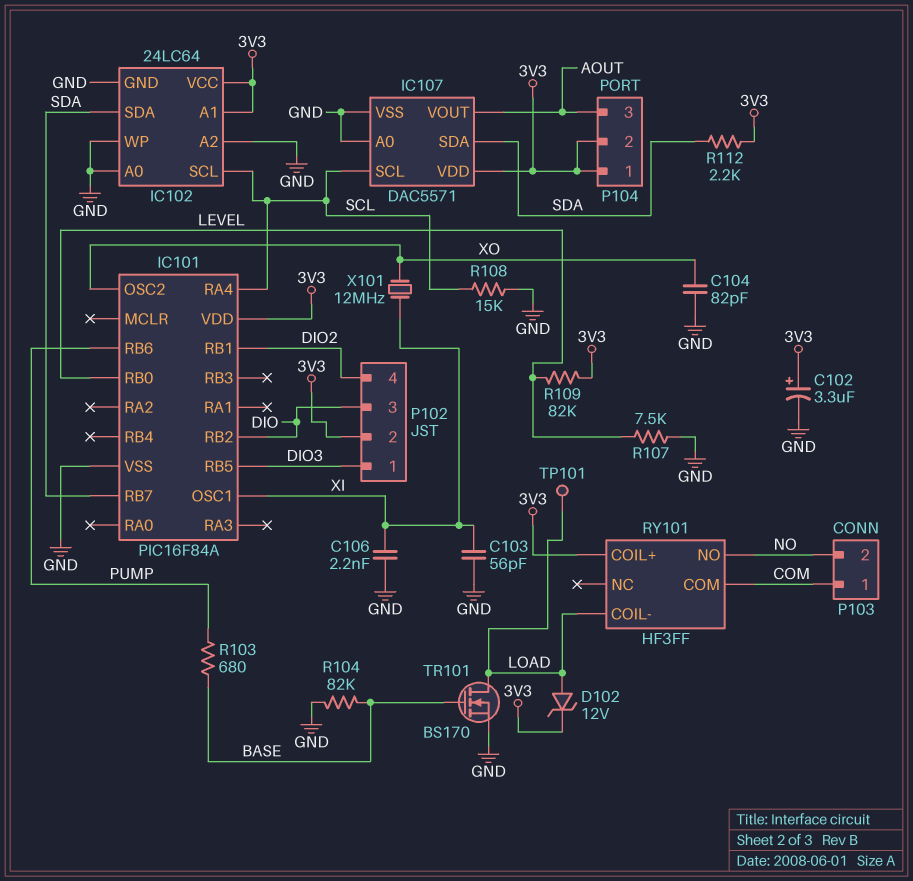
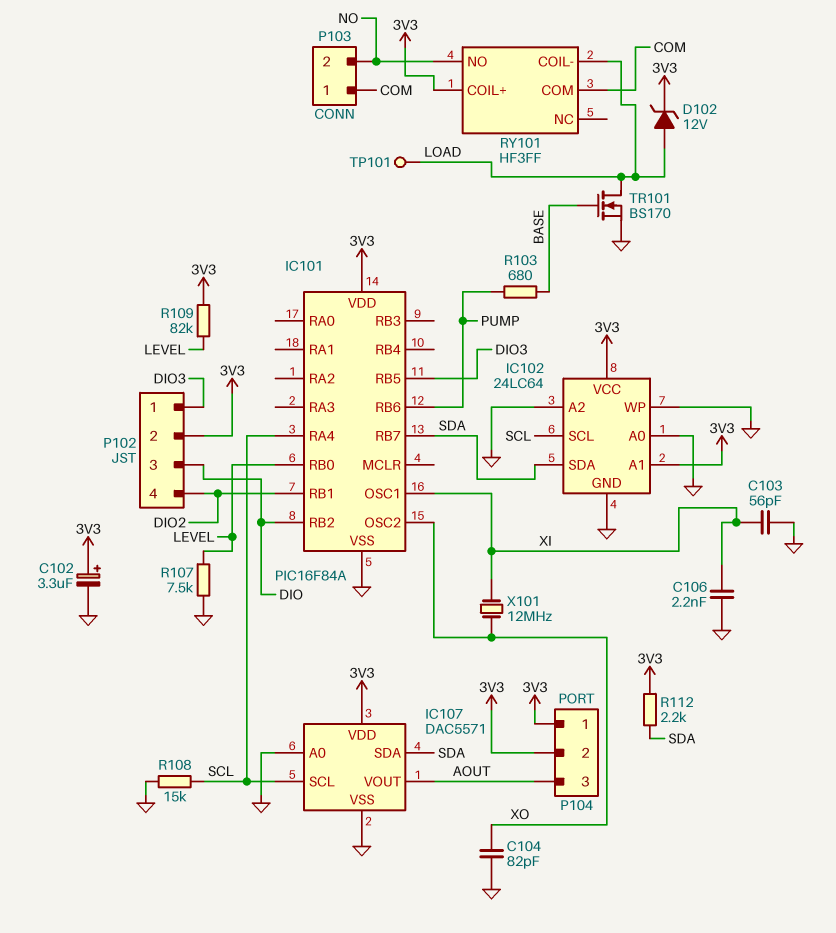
R104: 82k (BASE, GND) -> none

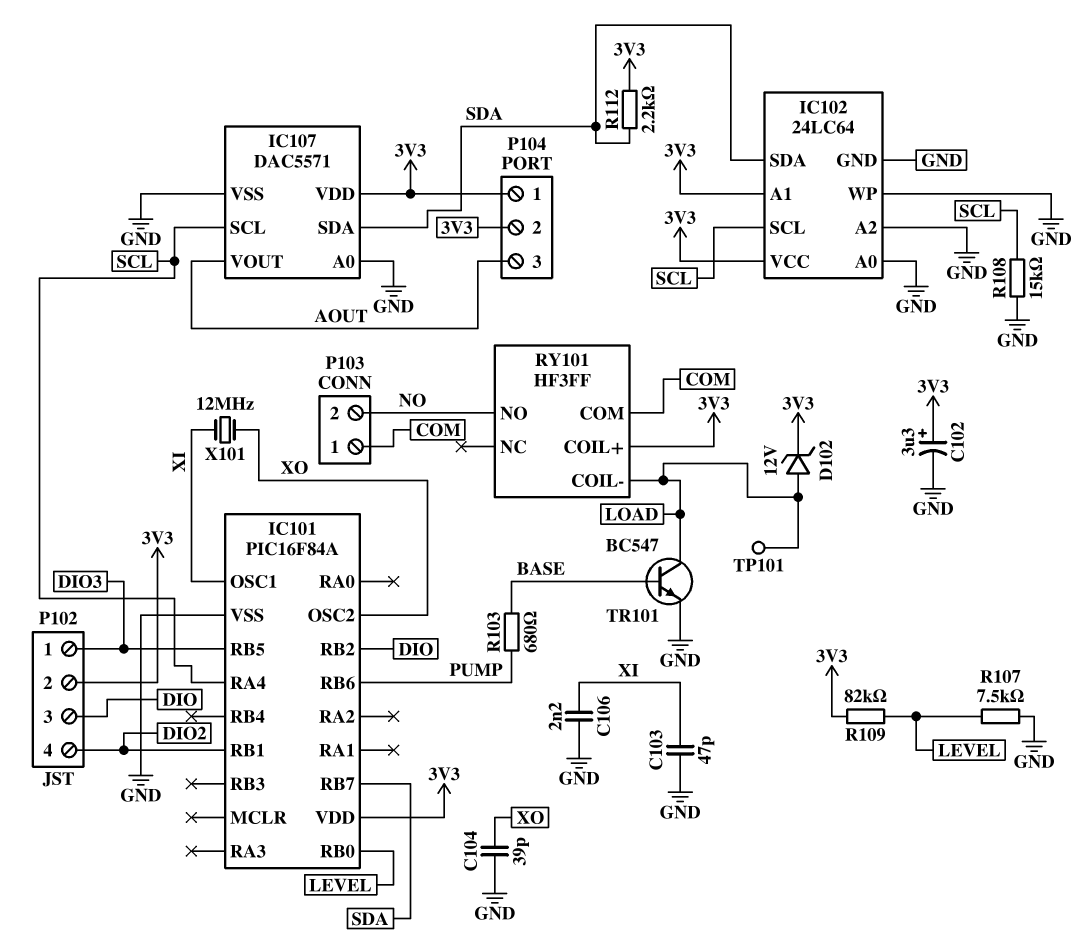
C103: 56pF (GND, XI) -> 47pF (GND, XI)
C104: 82pF (GND, XO) -> 39pF (GND, XO)
TR101: NMOS BS170 (G BASE, D LOAD, S GND) -> NPN BC547 (B BASE, C LOAD, E GND)

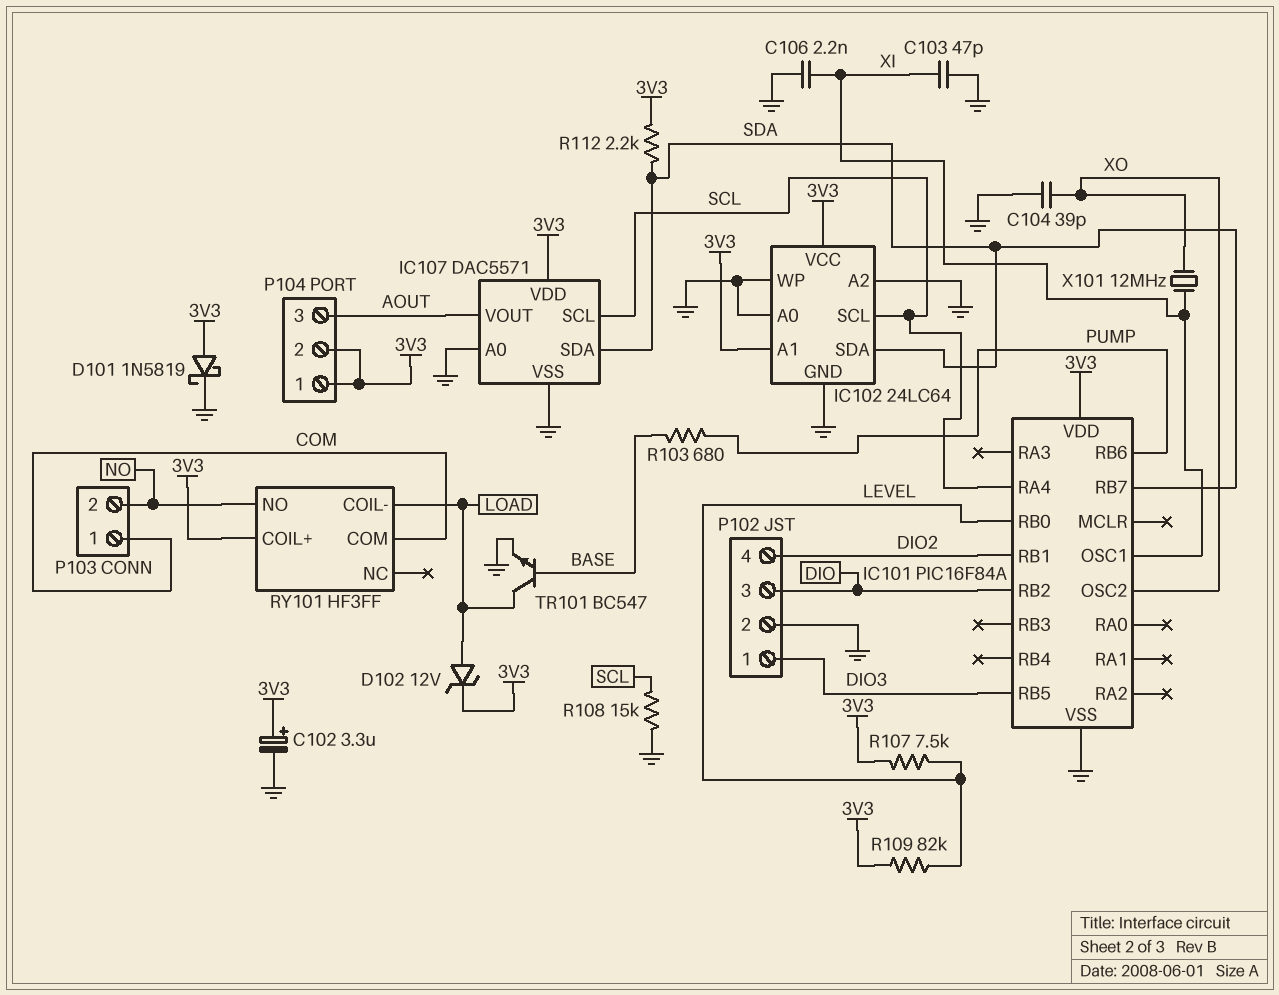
D101: none -> schottky 1N5819 (A 3V3, K GND)
P102 pin 2: 3V3 -> GND
R107: 7.5k (GND, LEVEL) -> 7.5k (3V3, LEVEL)
TP101: test point (LOAD) -> none

